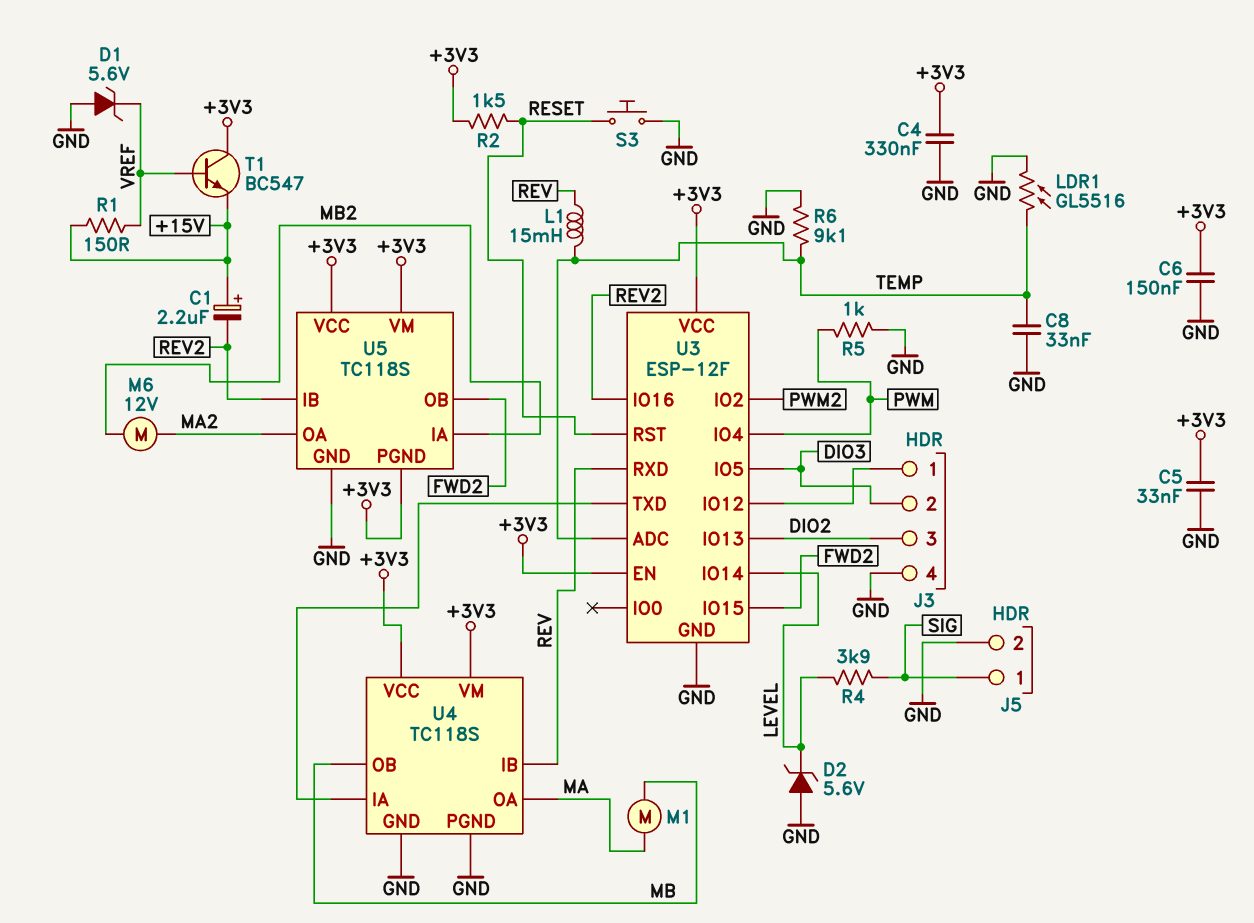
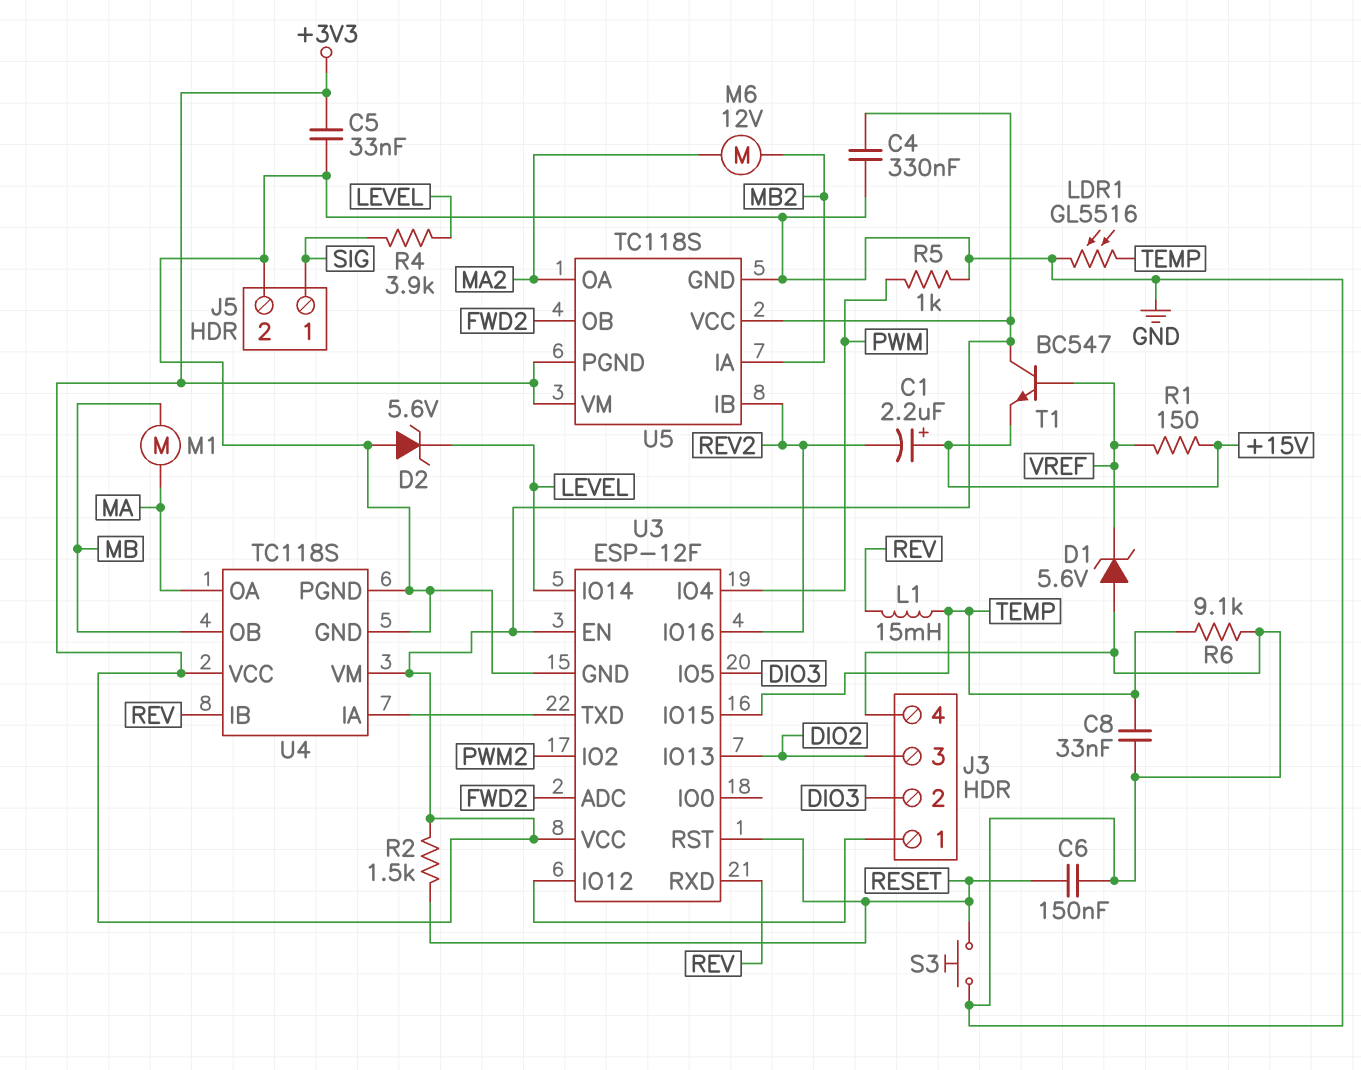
C6: 150nF (+3V3, GND) -> 150nF (GND, RESET)
U3 pin ADC: TEMP -> FWD2
U3 pin IO15: FWD2 -> TEMP

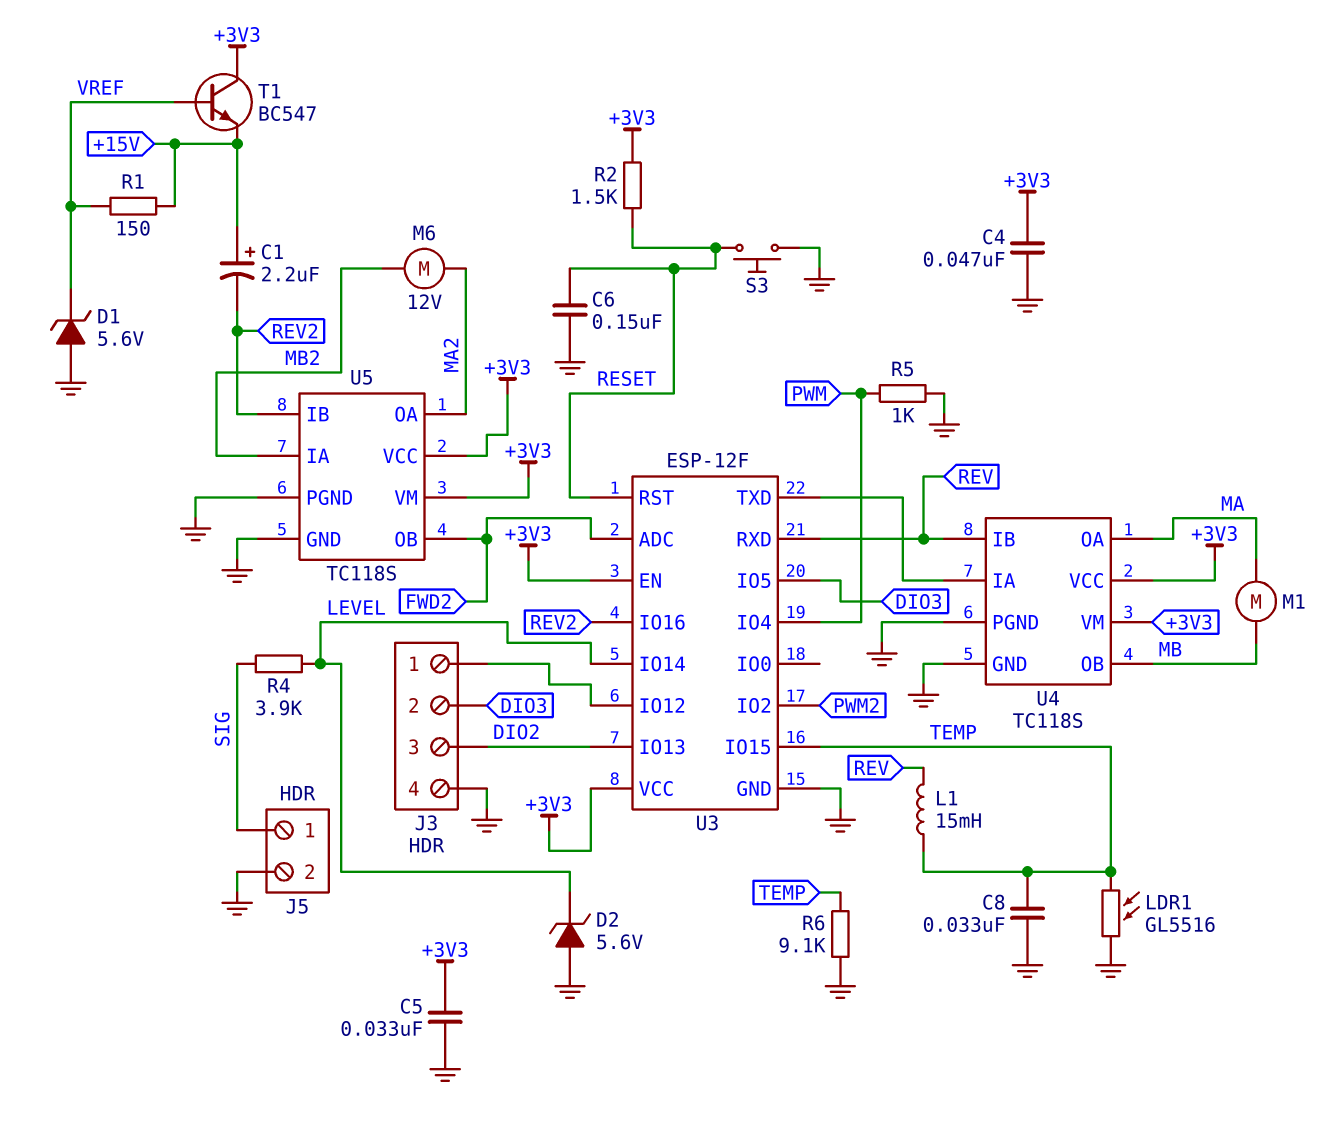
C4: 330nF (+3V3, GND) -> 47nF (+3V3, GND)
U5 pin PGND: +3V3 -> GND

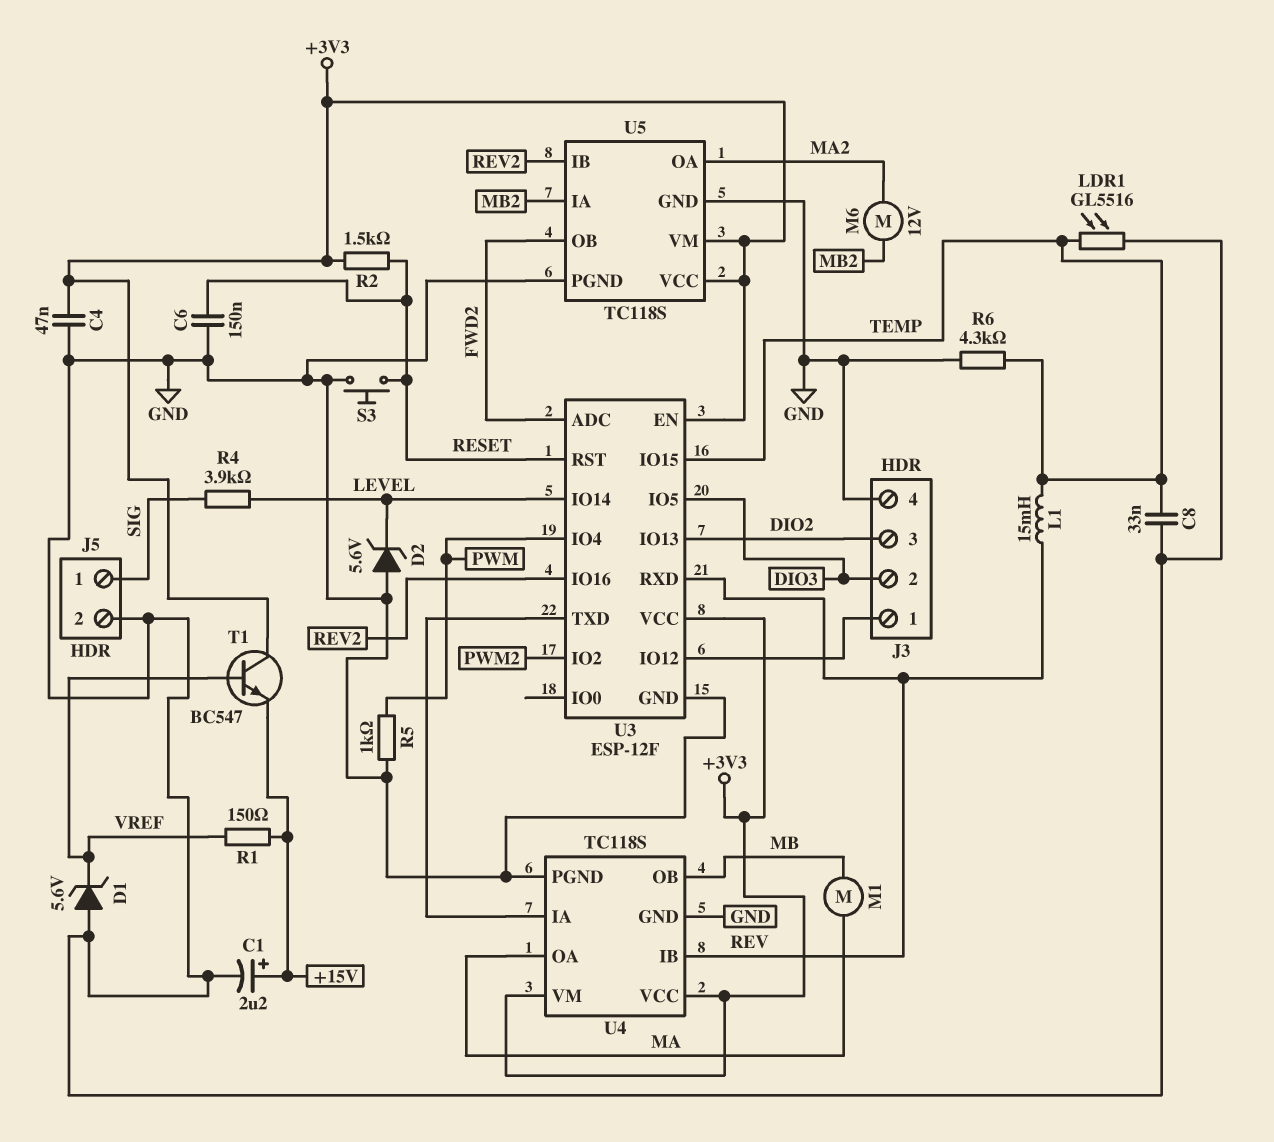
C1: 2.2uF (plus +15V, minus REV2) -> 2.2uF (plus +15V, minus GND)
C5: 33nF (+3V3, GND) -> none
R6: 9.1k (GND, TEMP) -> 4.3k (GND, TEMP)

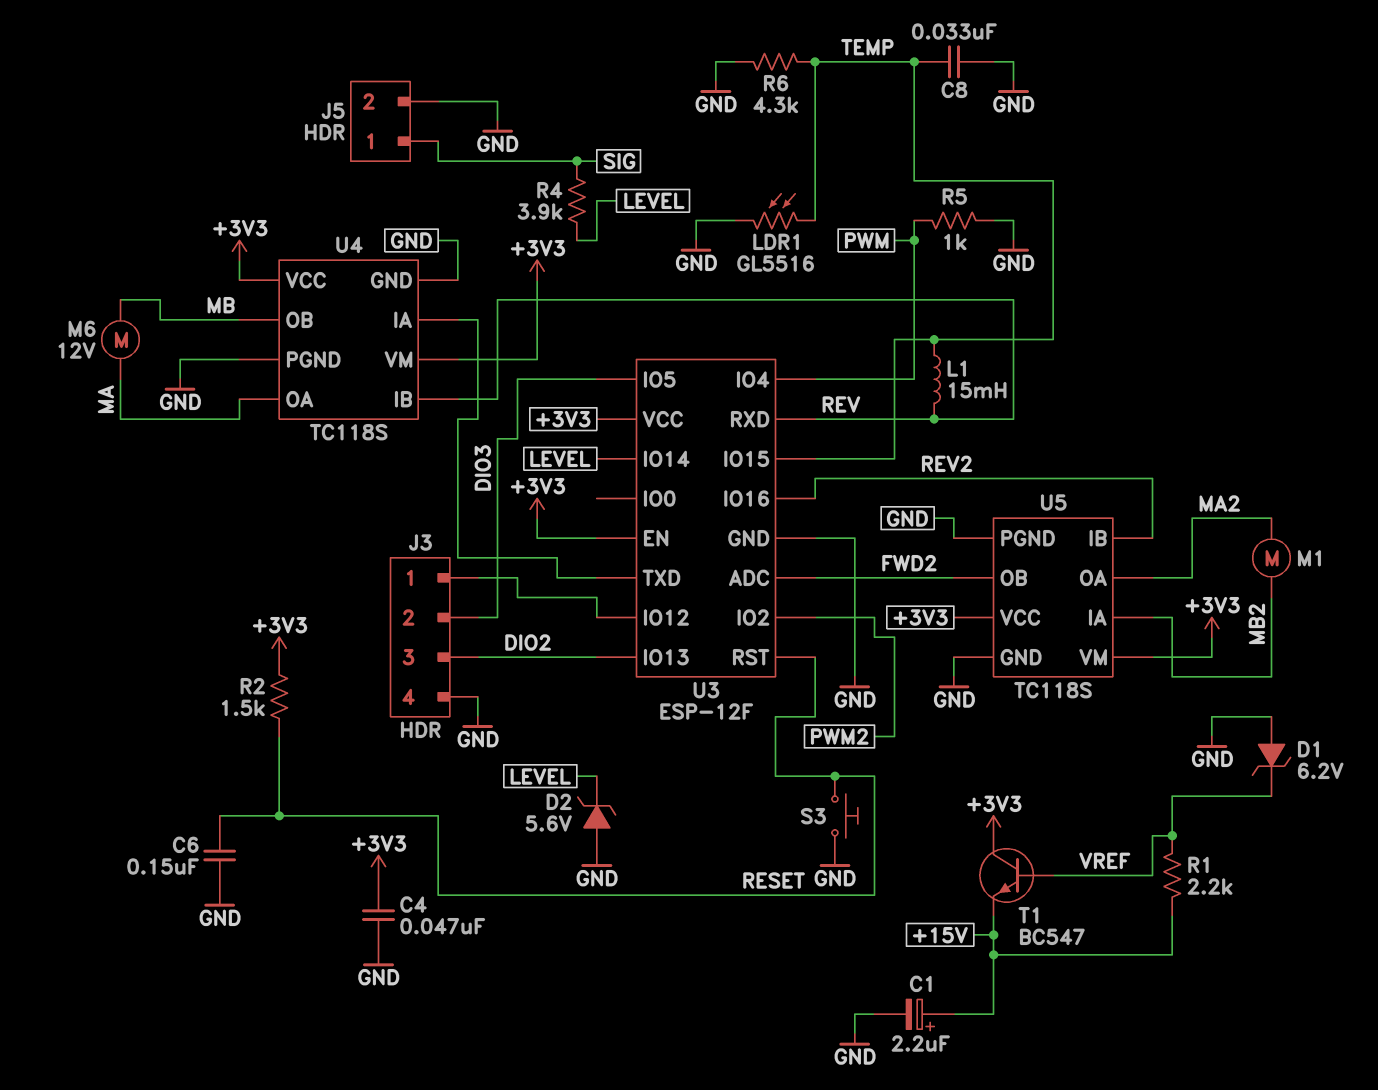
D1: zener 5.6V (A GND, K VREF) -> zener 6.2V (A GND, K VREF)
M1: motor (MA, MB) -> motor (MA2, MB2)
M6: motor 12V (MA2, MB2) -> motor 12V (MA, MB)
R1: 150 (+15V, VREF) -> 2.2k (+15V, VREF)

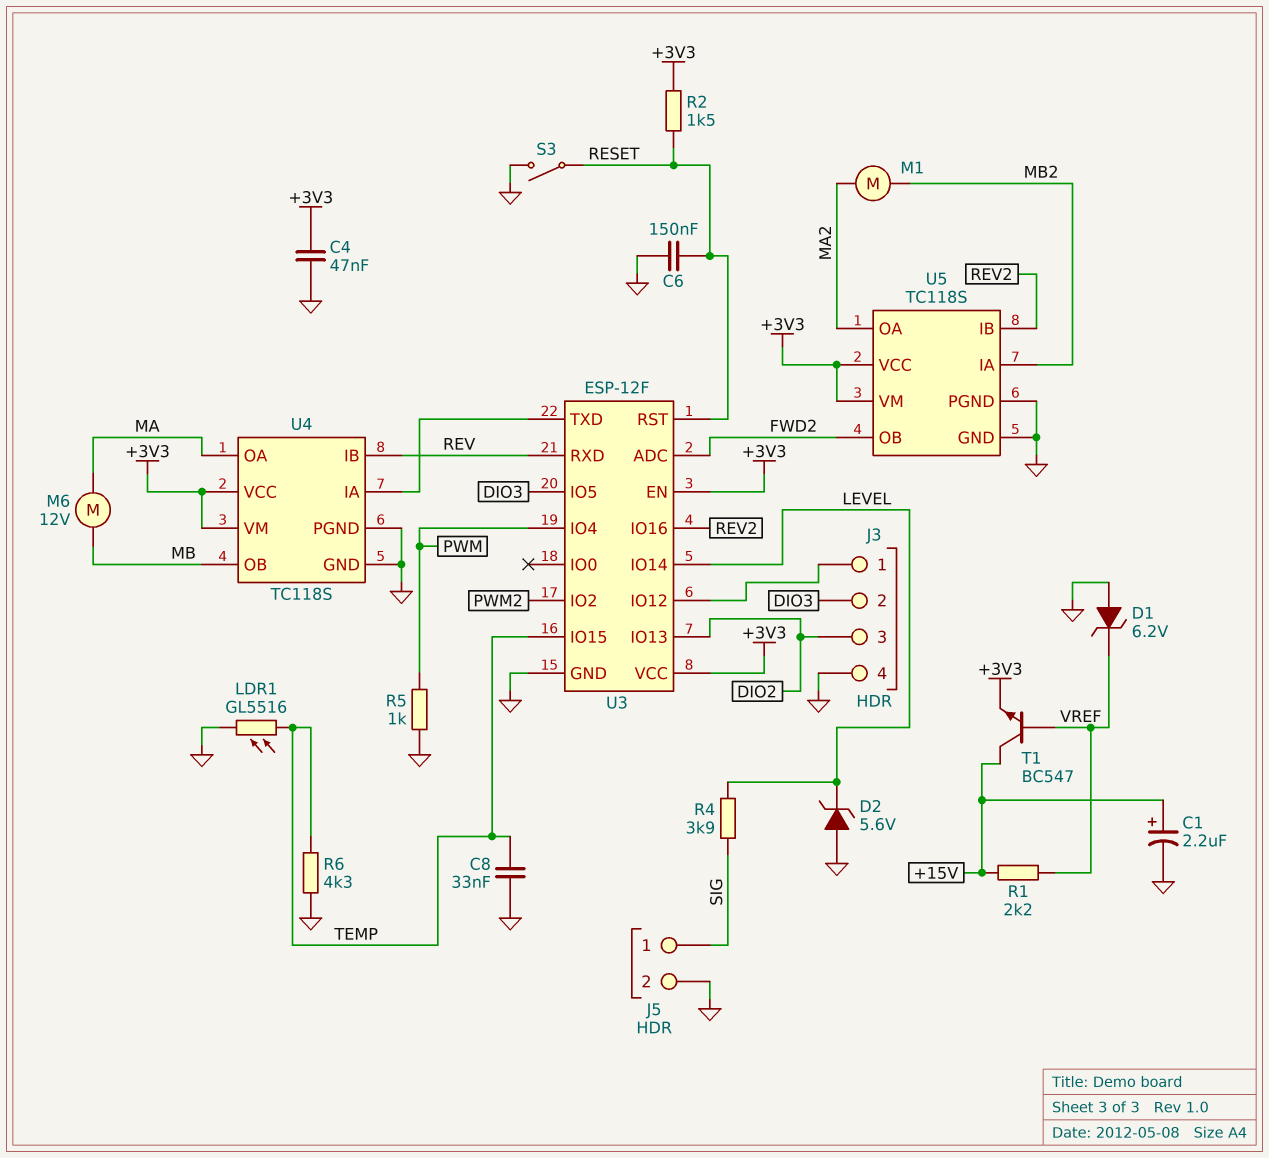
L1: 15mH (REV, TEMP) -> none
S3: button (GND, RESET) -> switch (GND, RESET)
T1: NPN BC547 (B VREF, C +3V3, E +15V) -> NPN BC547 (B VREF, C +15V, E +3V3)

